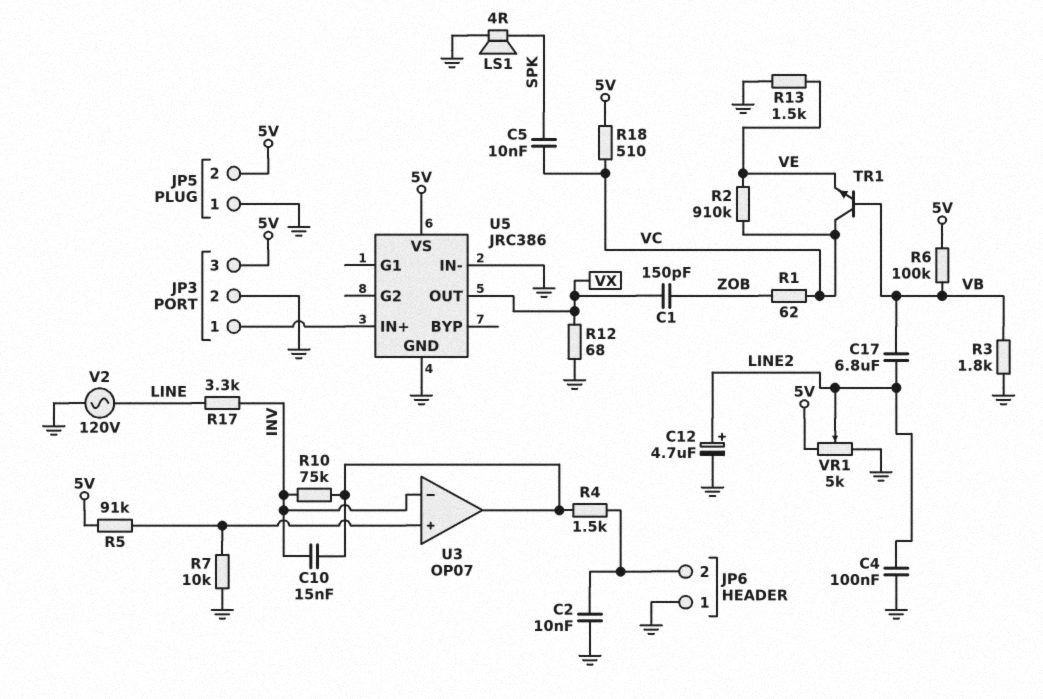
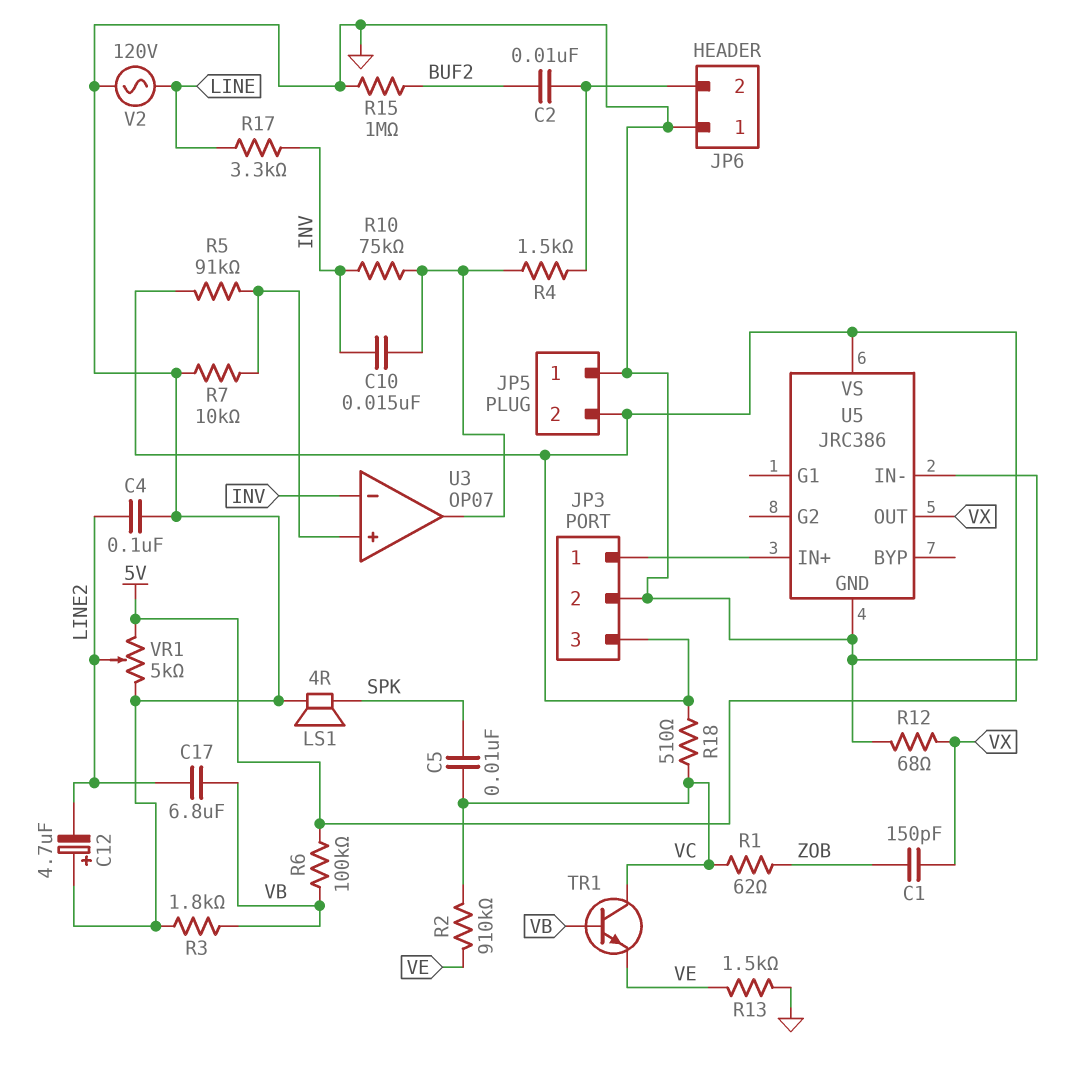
C2: 10nF (GND, JP6/2) -> 10nF (BUF2, JP6/2)
C12: 4.7uF (plus LINE2, minus GND) -> 4.7uF (plus GND, minus LINE2)
R15: none -> 1M (BUF2, GND)

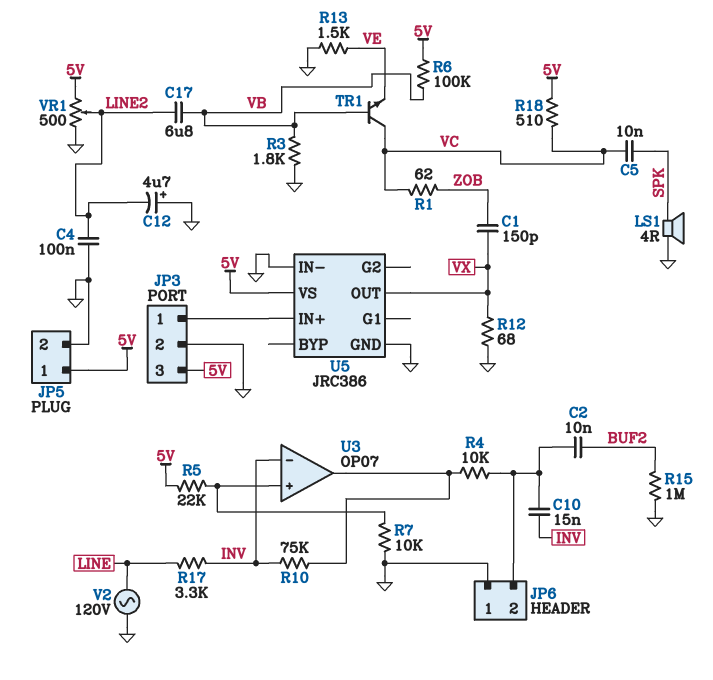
C10: 15nF (INV, U3/out) -> 15nF (INV, JP6/2)
JP5 pin 1: GND -> 5V
JP5 pin 2: 5V -> GND
R2: 910k (VC, VE) -> none
R4: 1.5k (JP6/2, U3/out) -> 10k (JP6/2, U3/out)
R5: 91k (5V, U3/in+) -> 22k (5V, U3/in+)
VR1: 5k (5V, GND, wiper LINE2) -> 500 (5V, GND, wiper LINE2)

